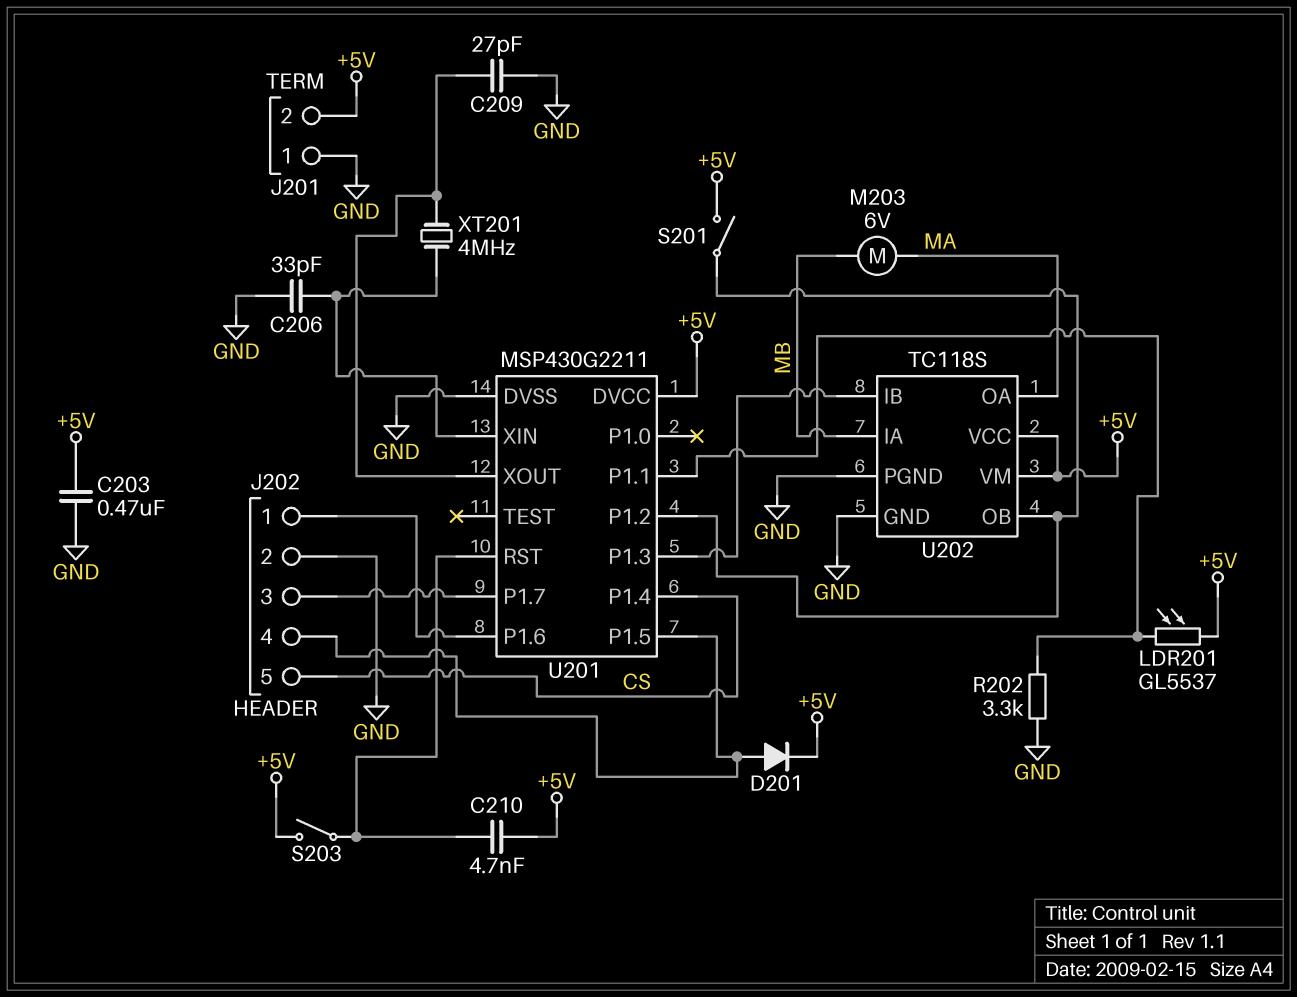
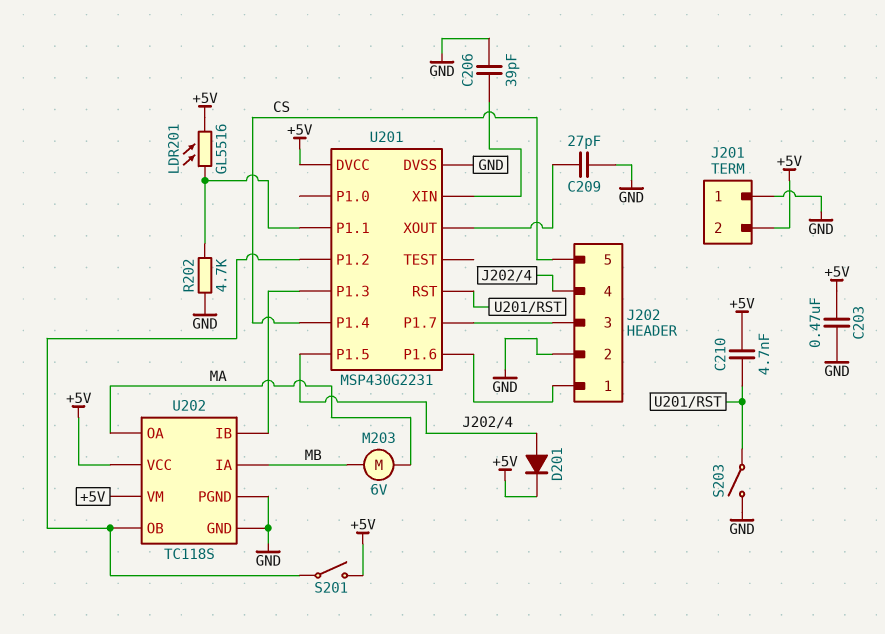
C206: 33pF (GND, U201/XIN) -> 39pF (GND, U201/XIN)
LDR201: GL5537 (+5V, U201/P1.1) -> GL5516 (+5V, U201/P1.1)
R202: 3.3k (GND, U201/P1.1) -> 4.7k (GND, U201/P1.1)
S203: switch (+5V, U201/RST) -> switch (GND, U201/RST)
U201: MSP430G2211 -> MSP430G2231
XT201: 4MHz (U201/XIN, U201/XOUT) -> none

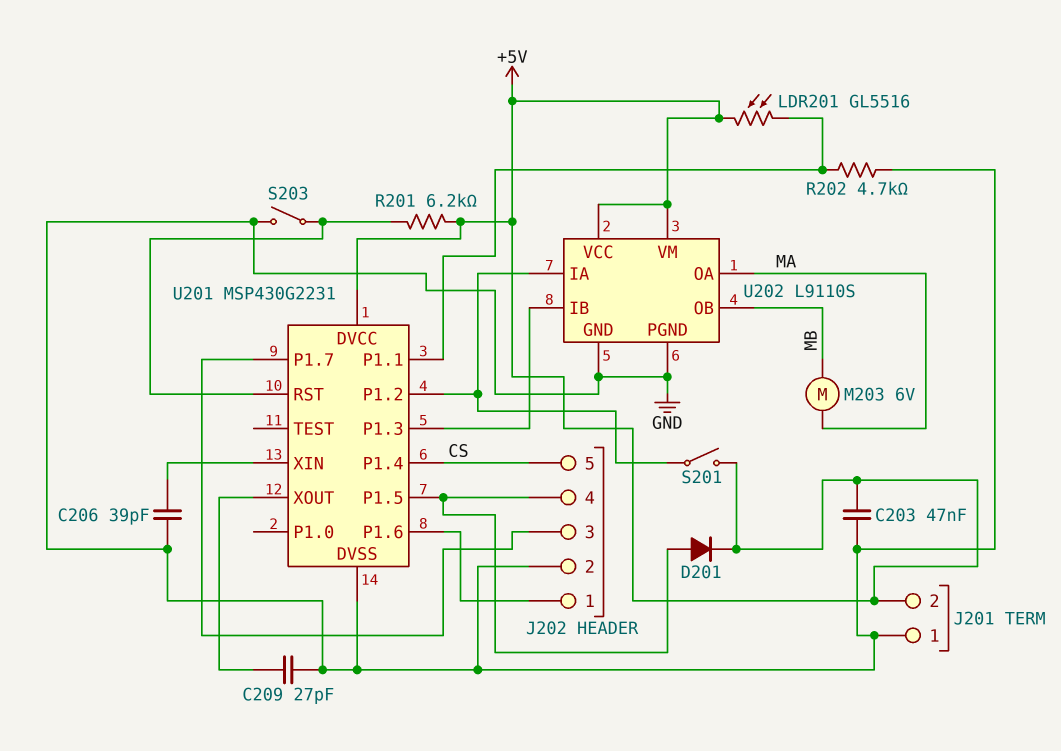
C203: 470nF (+5V, GND) -> 47nF (+5V, GND)
C210: 4.7nF (+5V, U201/RST) -> none
R201: none -> 6.2k (+5V, U201/RST)
U202: TC118S -> L9110S
U202 pin IA: MB -> U201/P1.2
U202 pin OB: U201/P1.2 -> MB

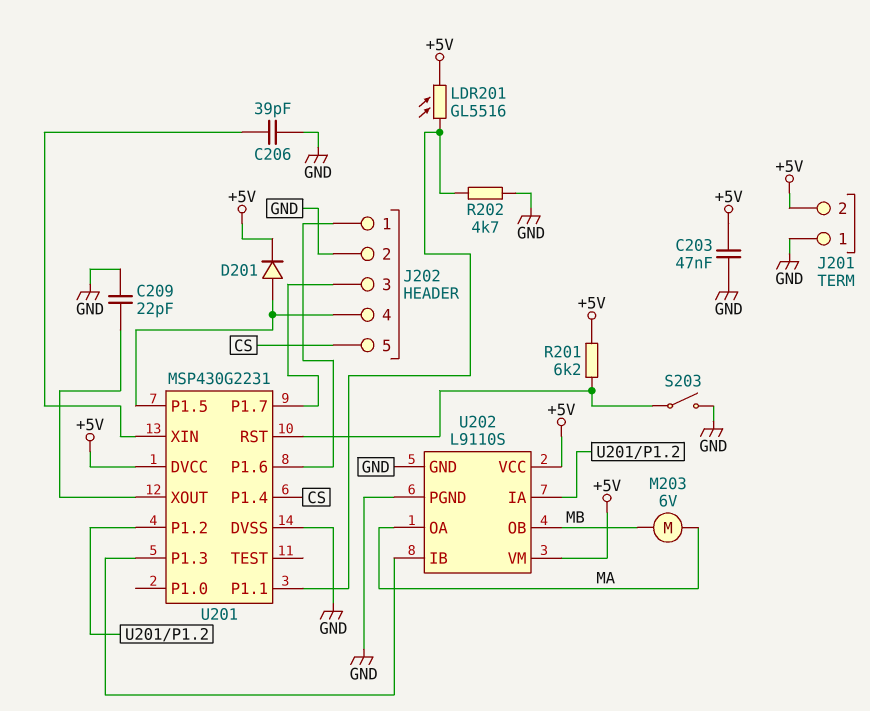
C209: 27pF (GND, U201/XOUT) -> 22pF (GND, U201/XOUT)
S201: switch (+5V, U201/P1.2) -> none

